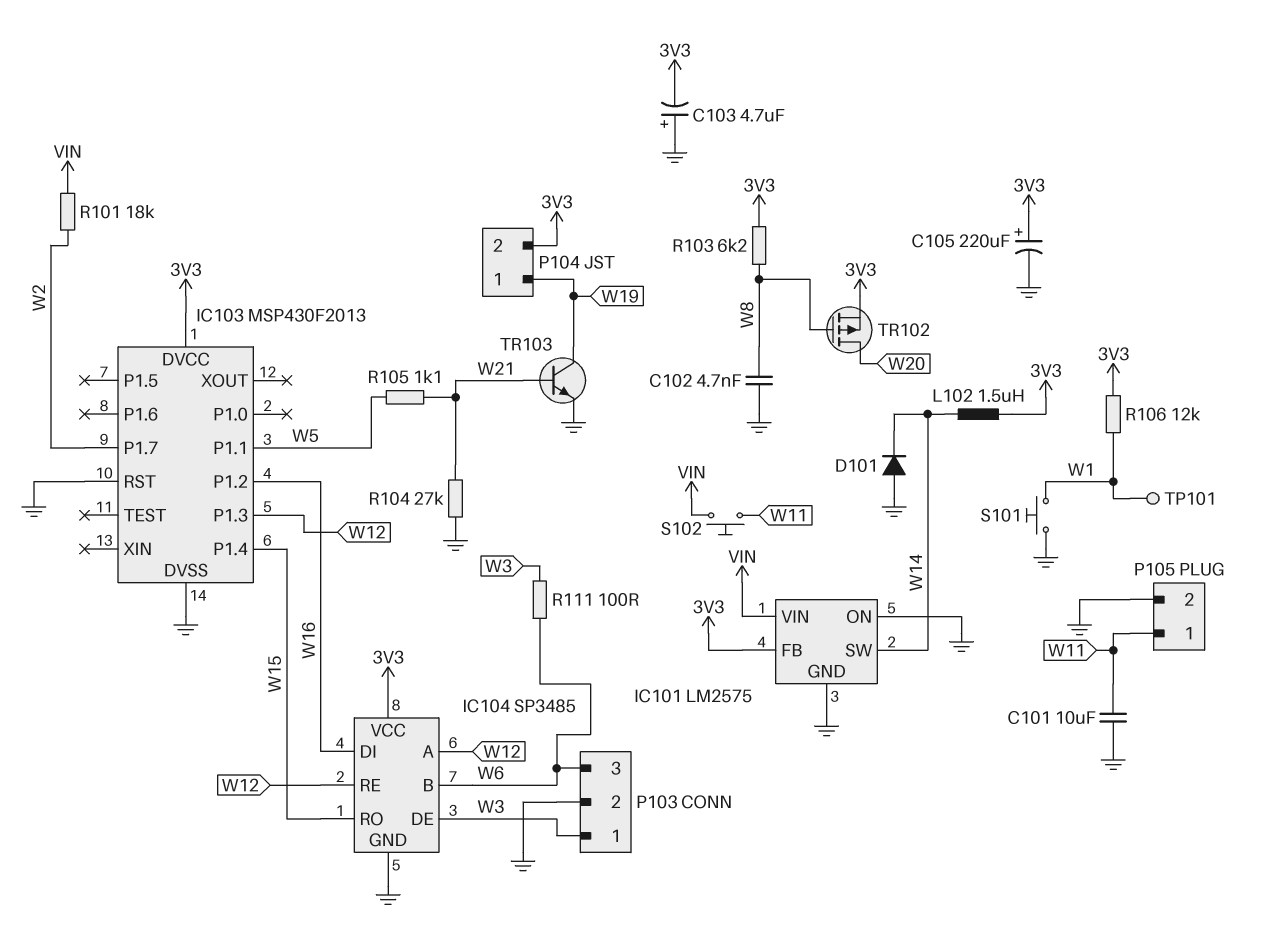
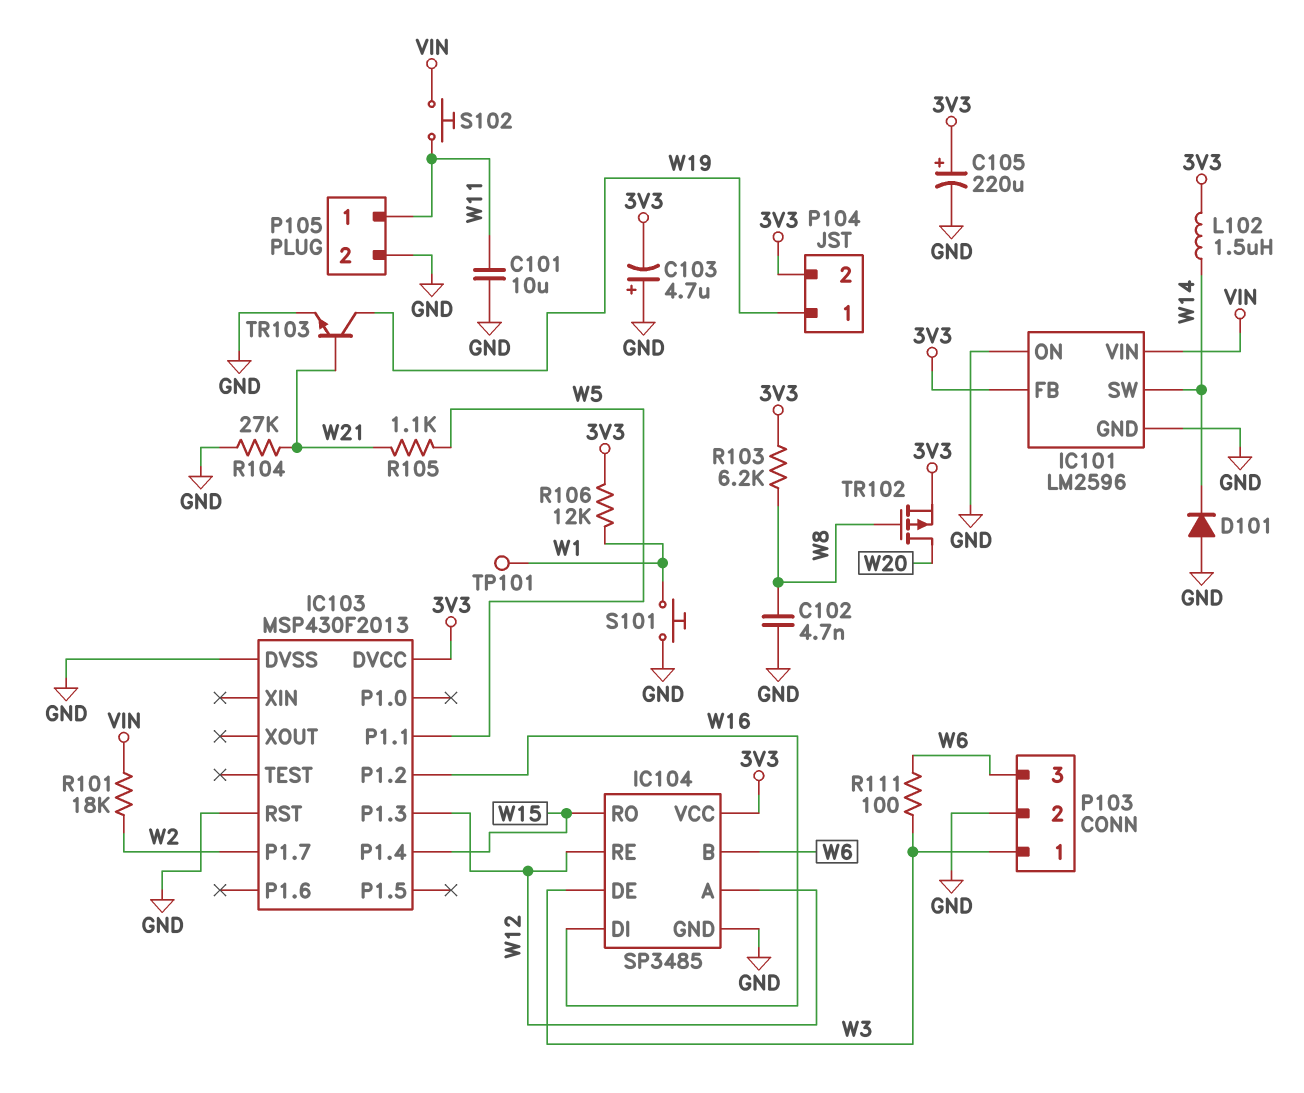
IC101: LM2575 -> LM2596

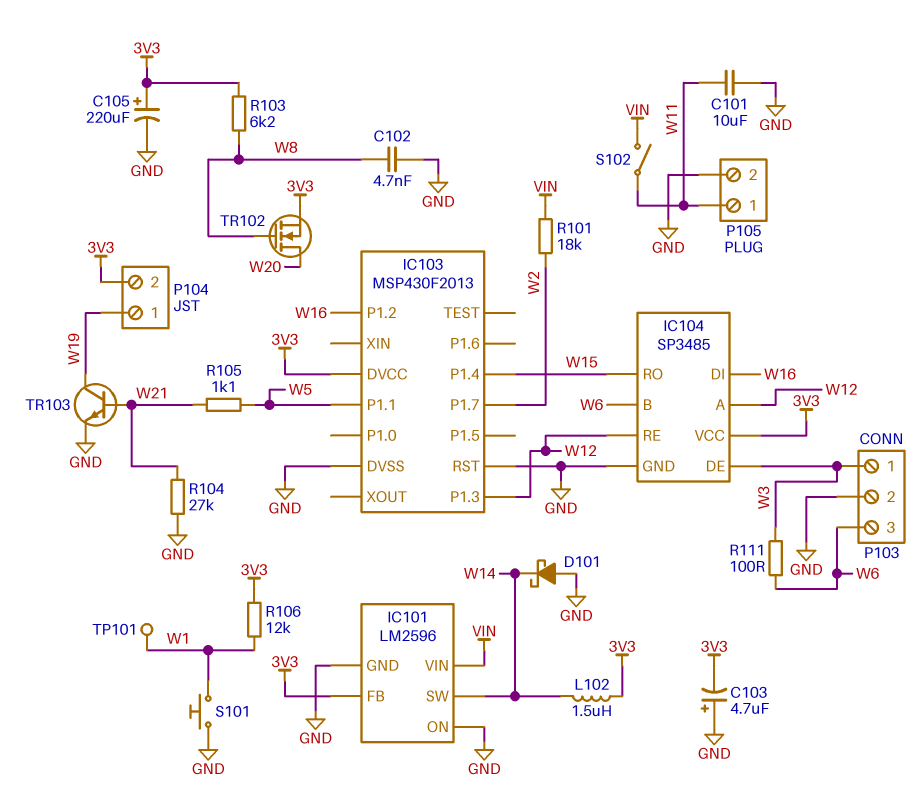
D101: diode (A GND, K W14) -> schottky (A GND, K W14)
S102: button (VIN, W11) -> switch (VIN, W11)
TR102: PMOS (G W8, D W20, S 3V3) -> NMOS (G W8, D W20, S 3V3)

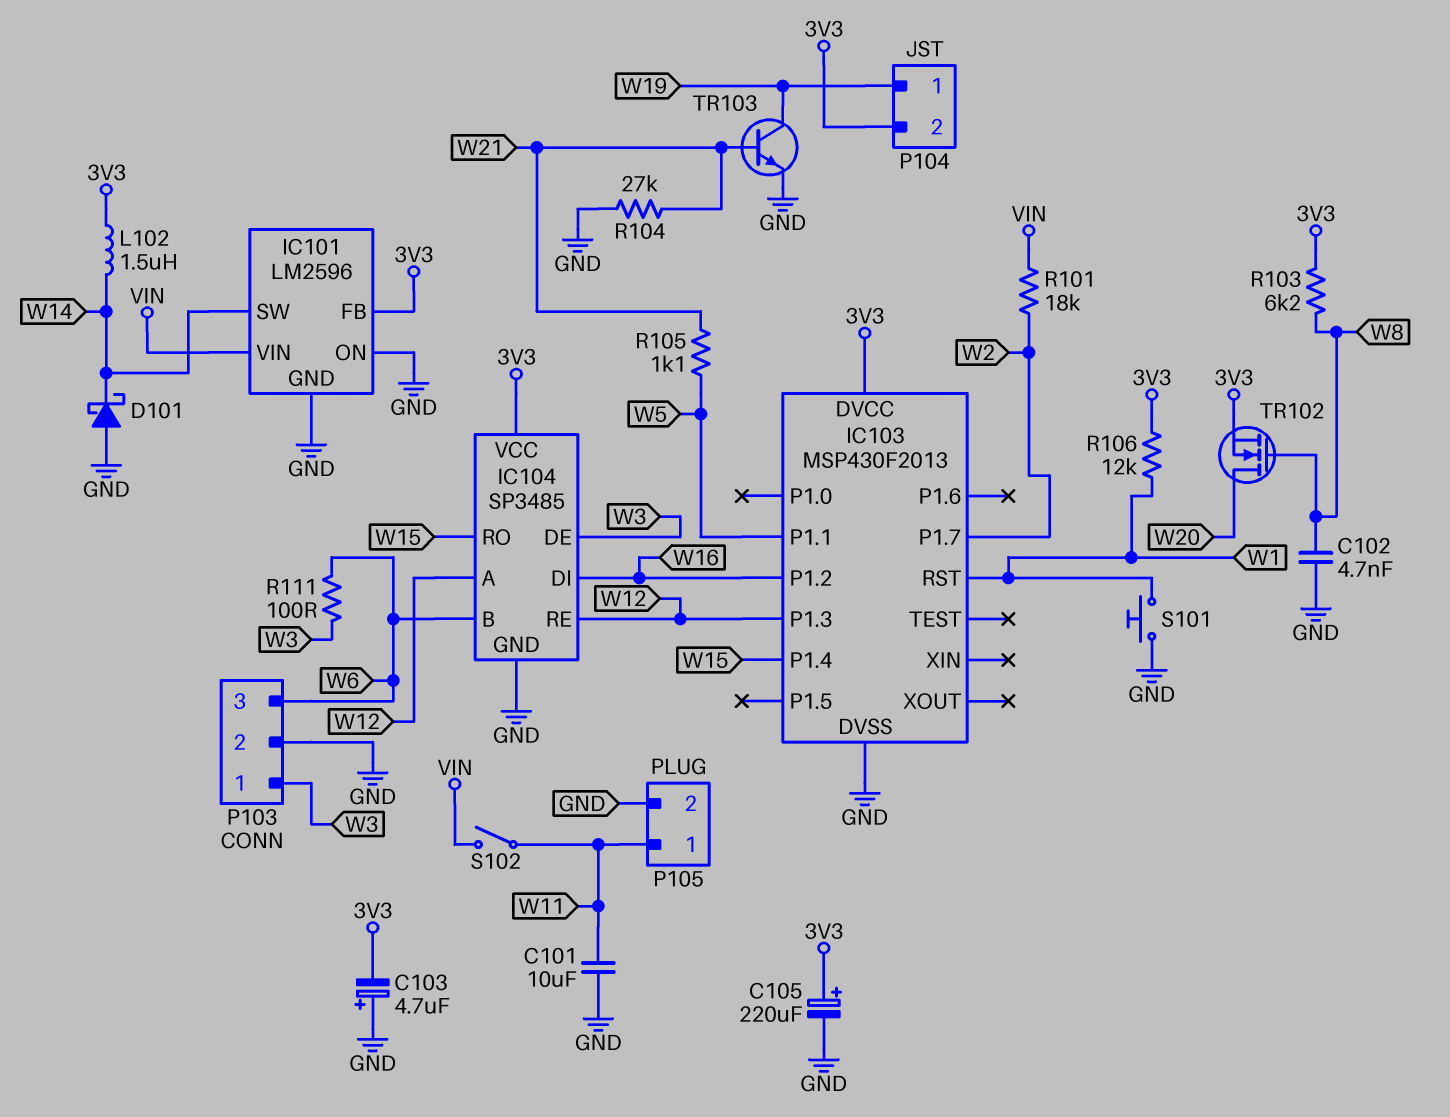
IC103 pin RST: GND -> W1
TP101: test point (W1) -> none

